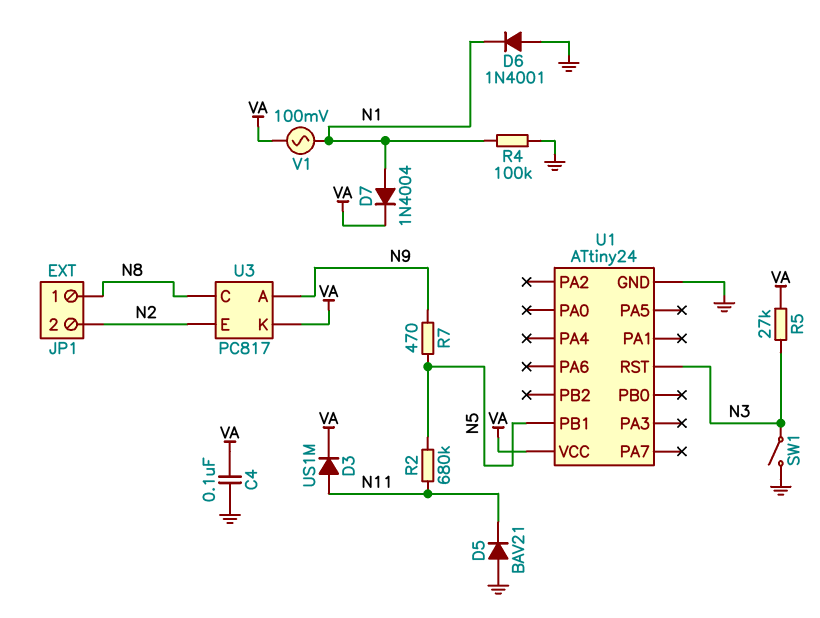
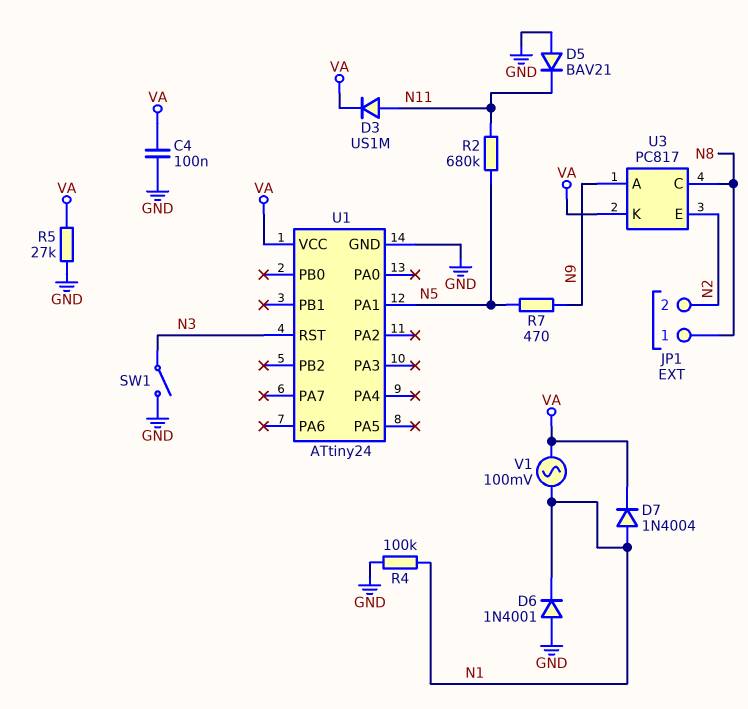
R5: 27k (N3, VA) -> 27k (GND, VA)
U1 pin PA1: none -> N5
U1 pin PB1: N5 -> none

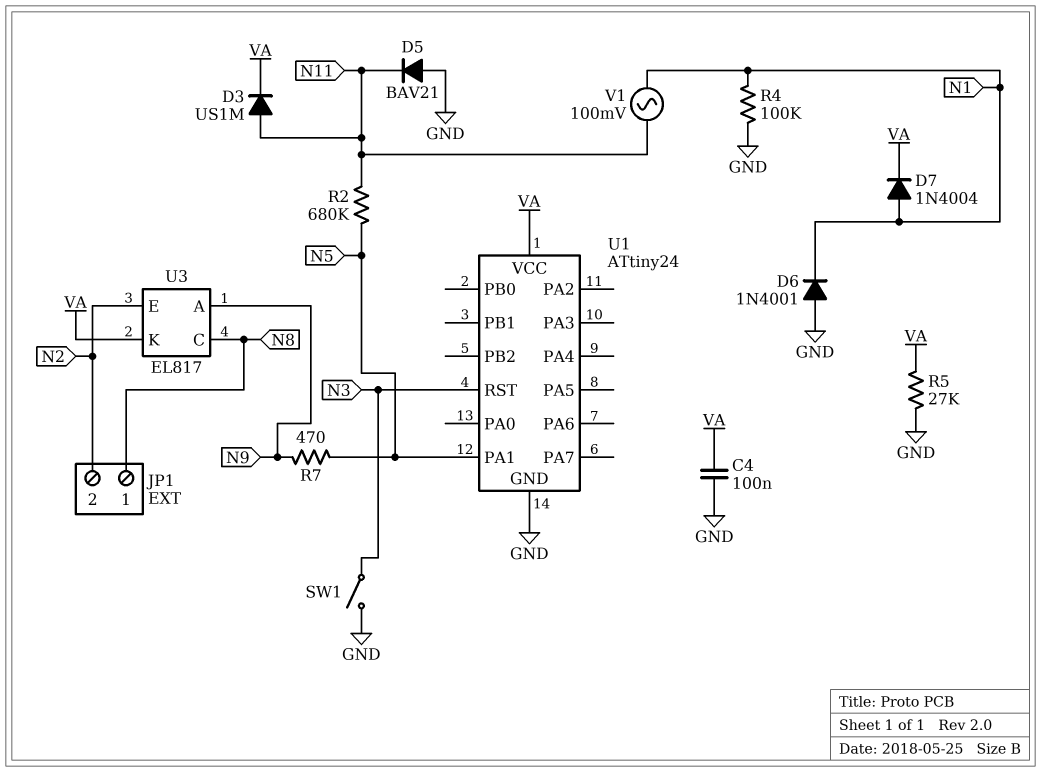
U3: PC817 -> EL817
V1: AC 100mV (N1, VA) -> AC 100mV (N1, N11)

